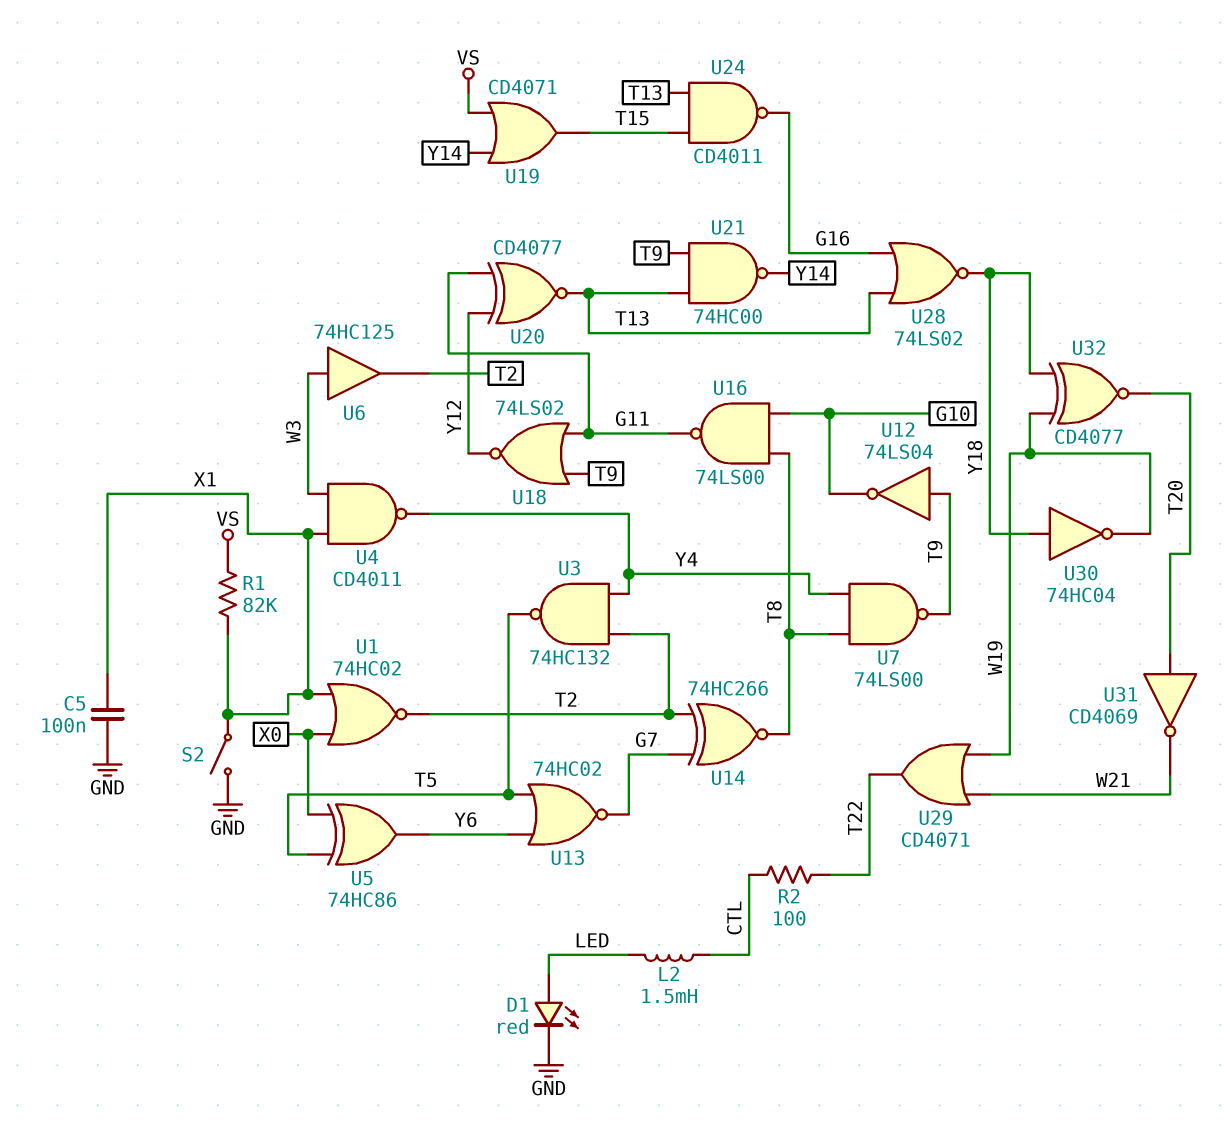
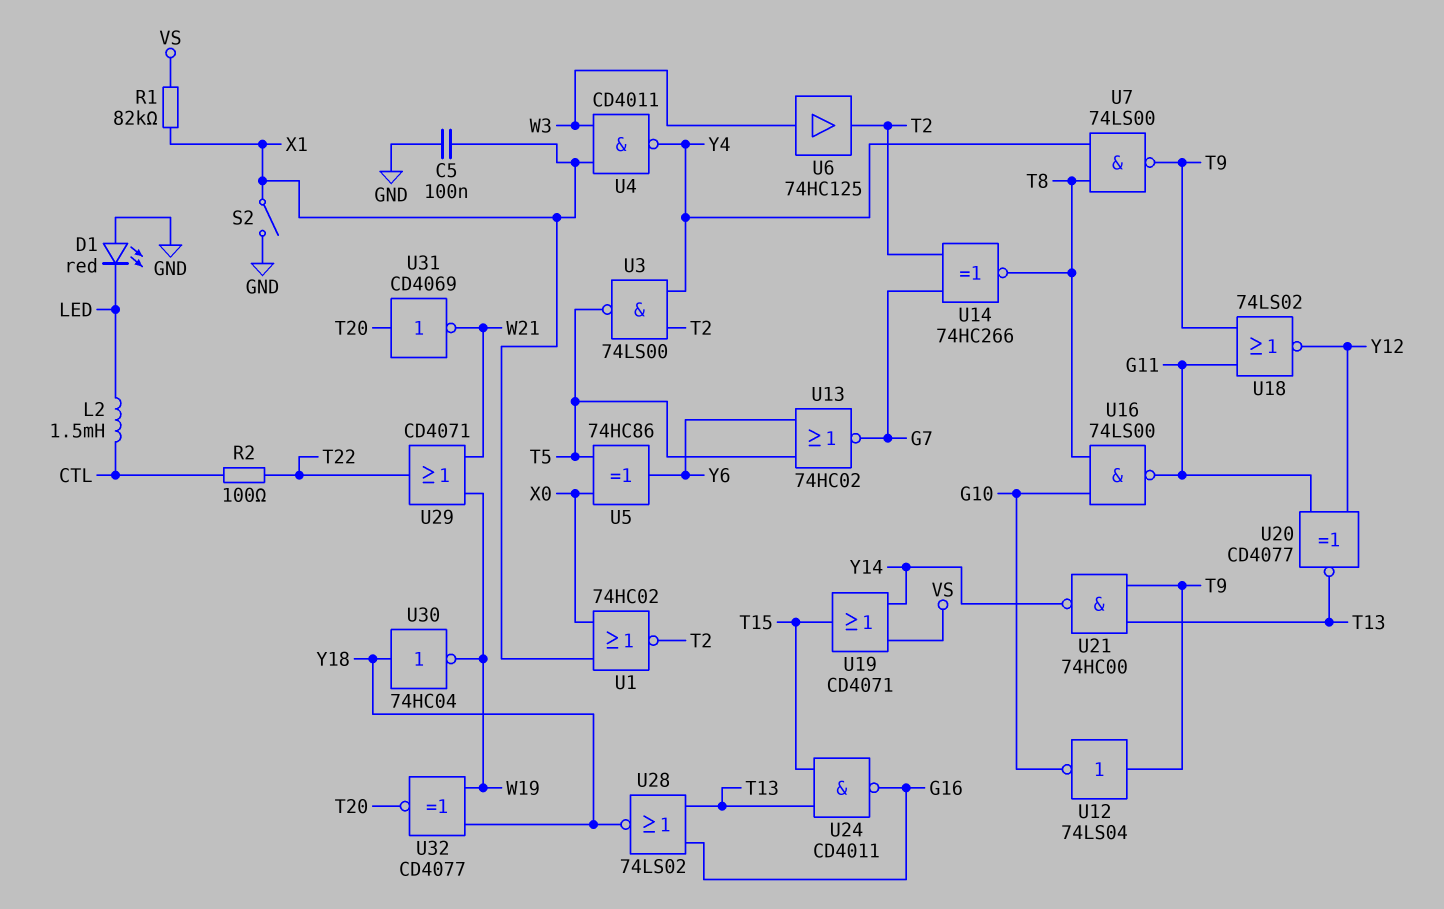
D1: LED red (A LED, K GND) -> LED red (A GND, K LED)
U3: NAND 74HC132 (in T2, in Y4, out T5) -> NAND 74LS00 (in T2, in Y4, out T5)

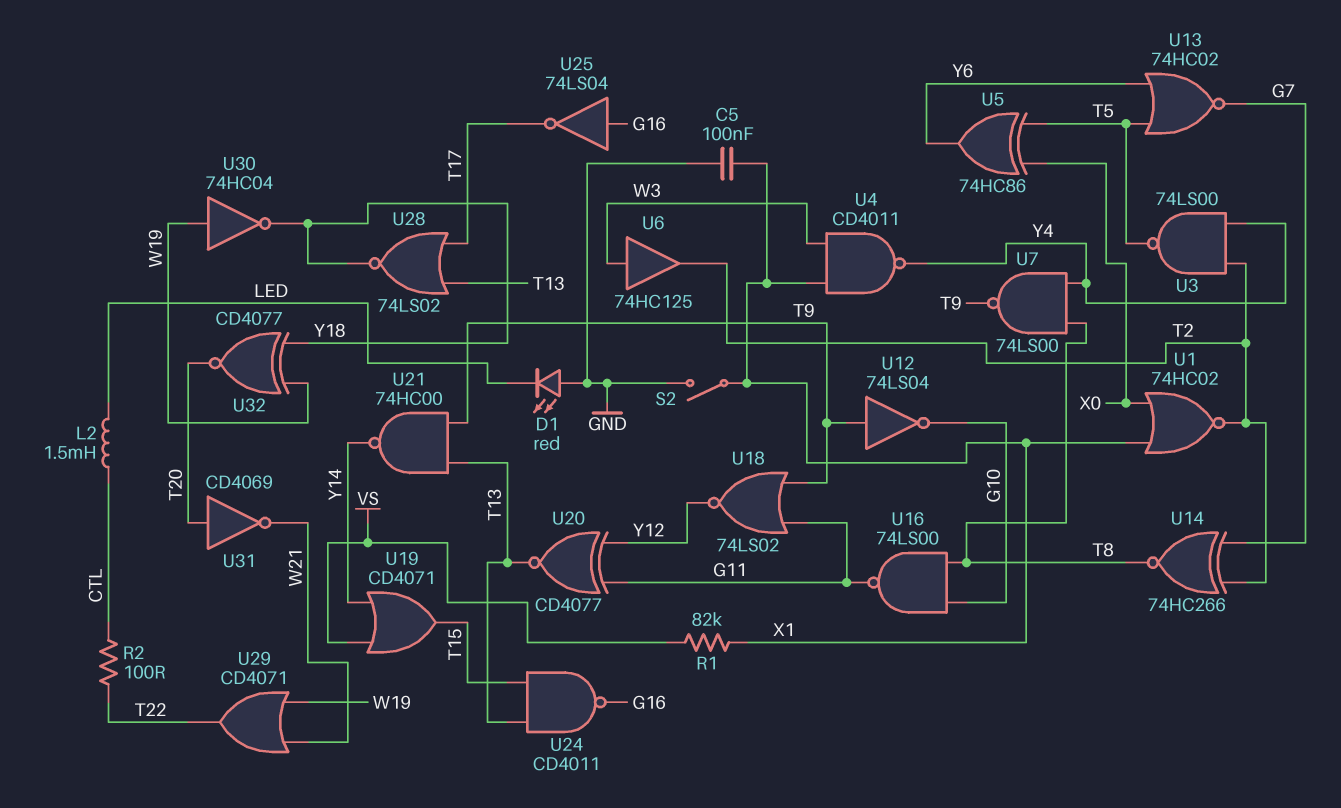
U25: none -> NOT 74LS04 (in G16, out T17)
U28: NOR 74LS02 (in G16, in T13, out Y18) -> NOR 74LS02 (in T13, in T17, out Y18)
U30: NOT 74HC04 (in Y18, out W19) -> NOT 74HC04 (in W19, out Y18)

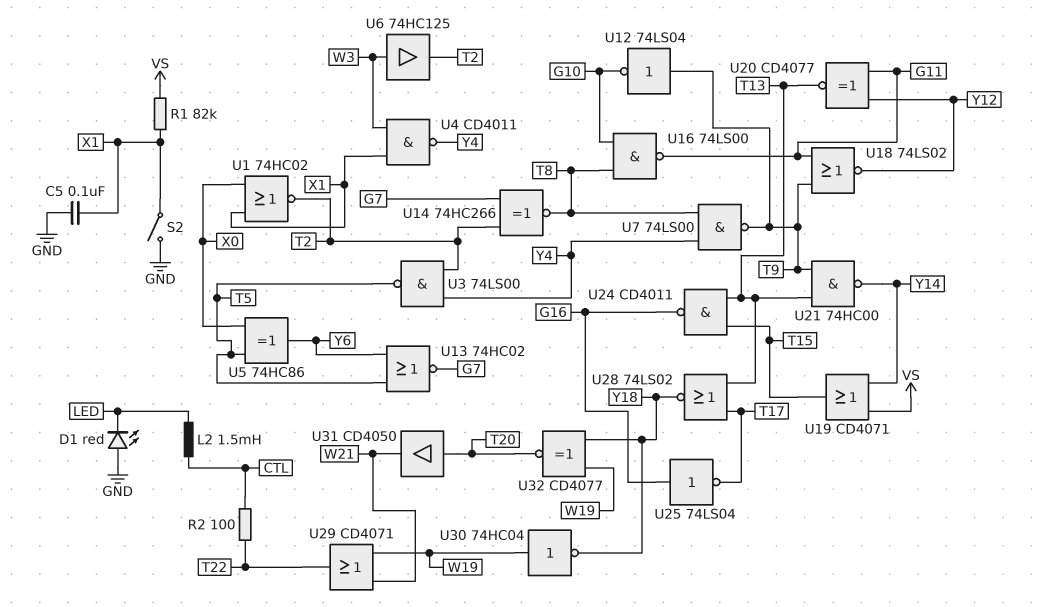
U31: NOT CD4069 (in T20, out W21) -> buffer CD4050 (in T20, out W21)

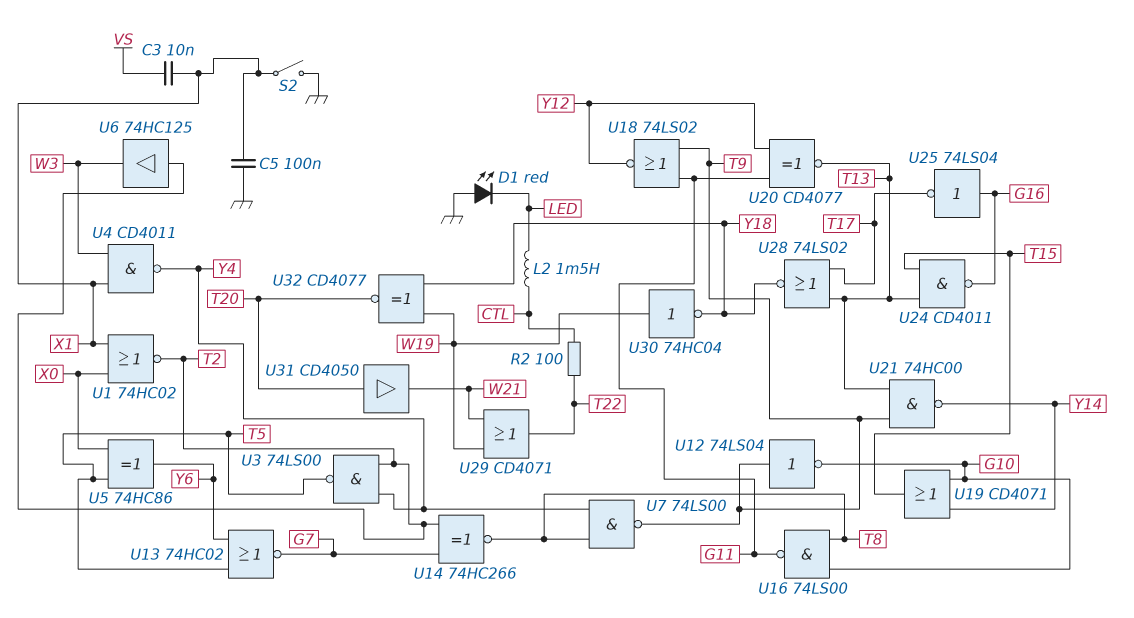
C3: none -> 10nF (VS, X1)
R1: 82k (VS, X1) -> none
U6: buffer 74HC125 (in W3, out T2) -> buffer 74HC125 (in T2, out W3)
U19: OR CD4071 (in VS, in Y14, out T15) -> OR CD4071 (in G10, in Y14, out T15)

